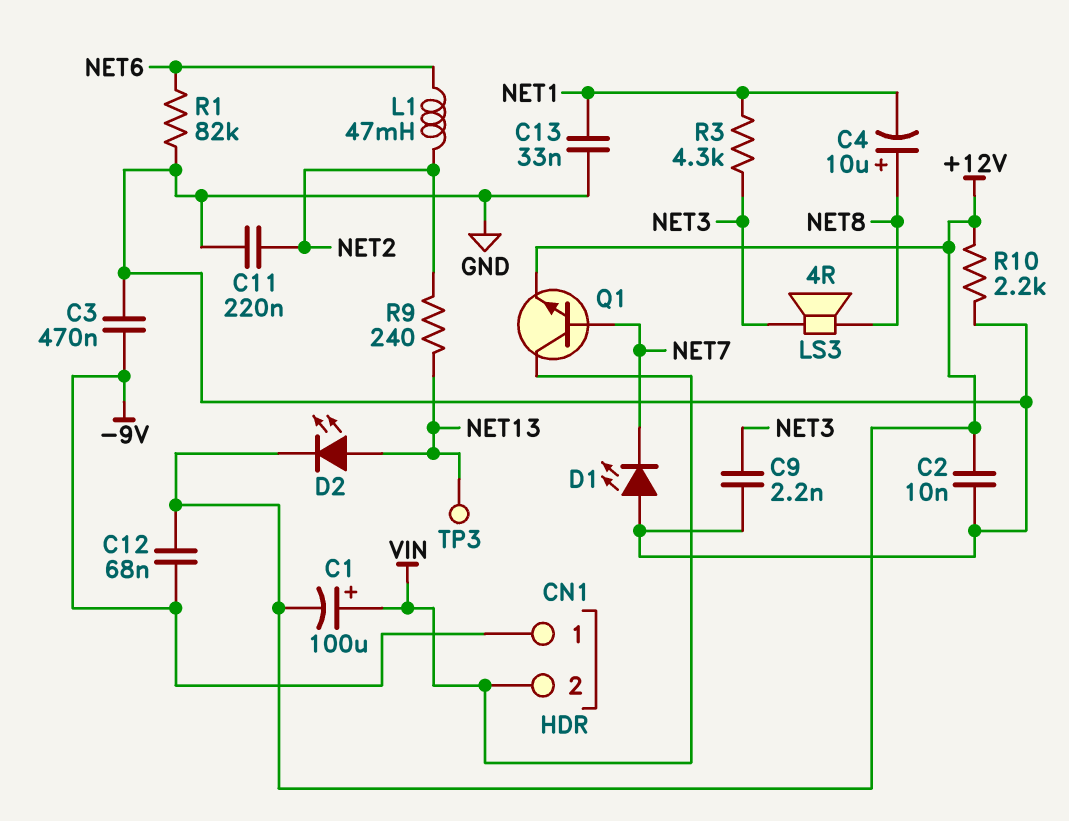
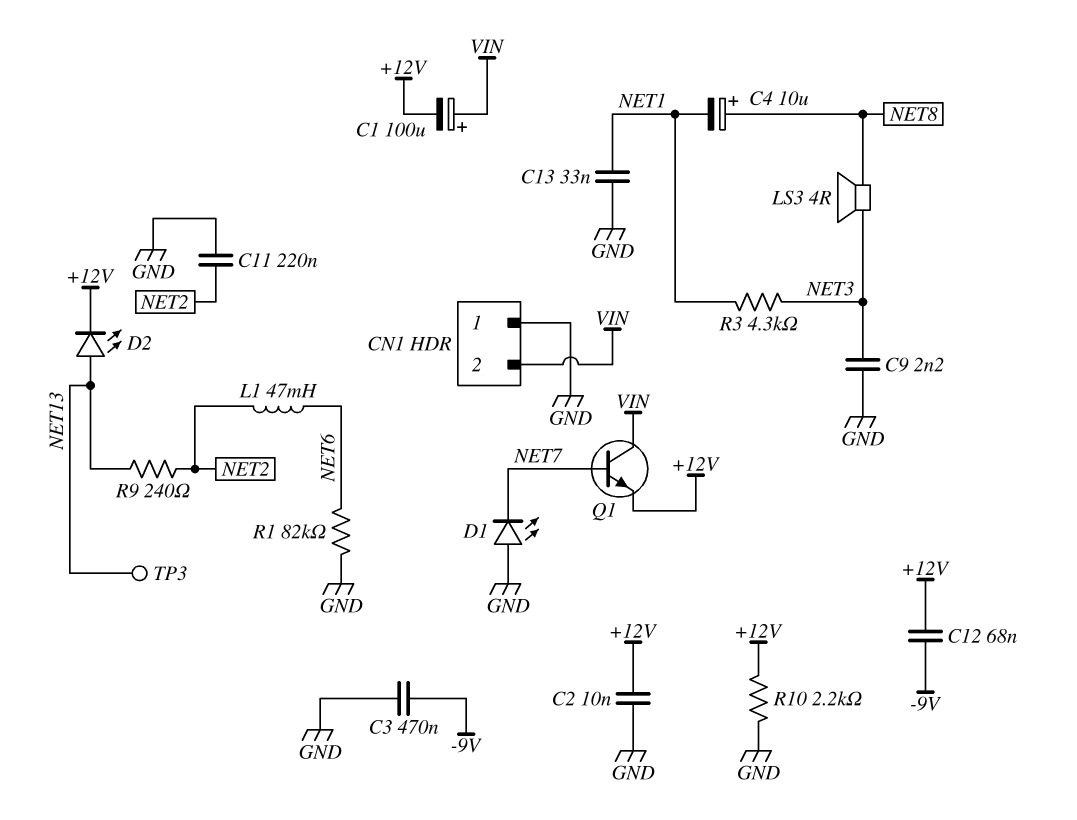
CN1 pin 1: -9V -> GND

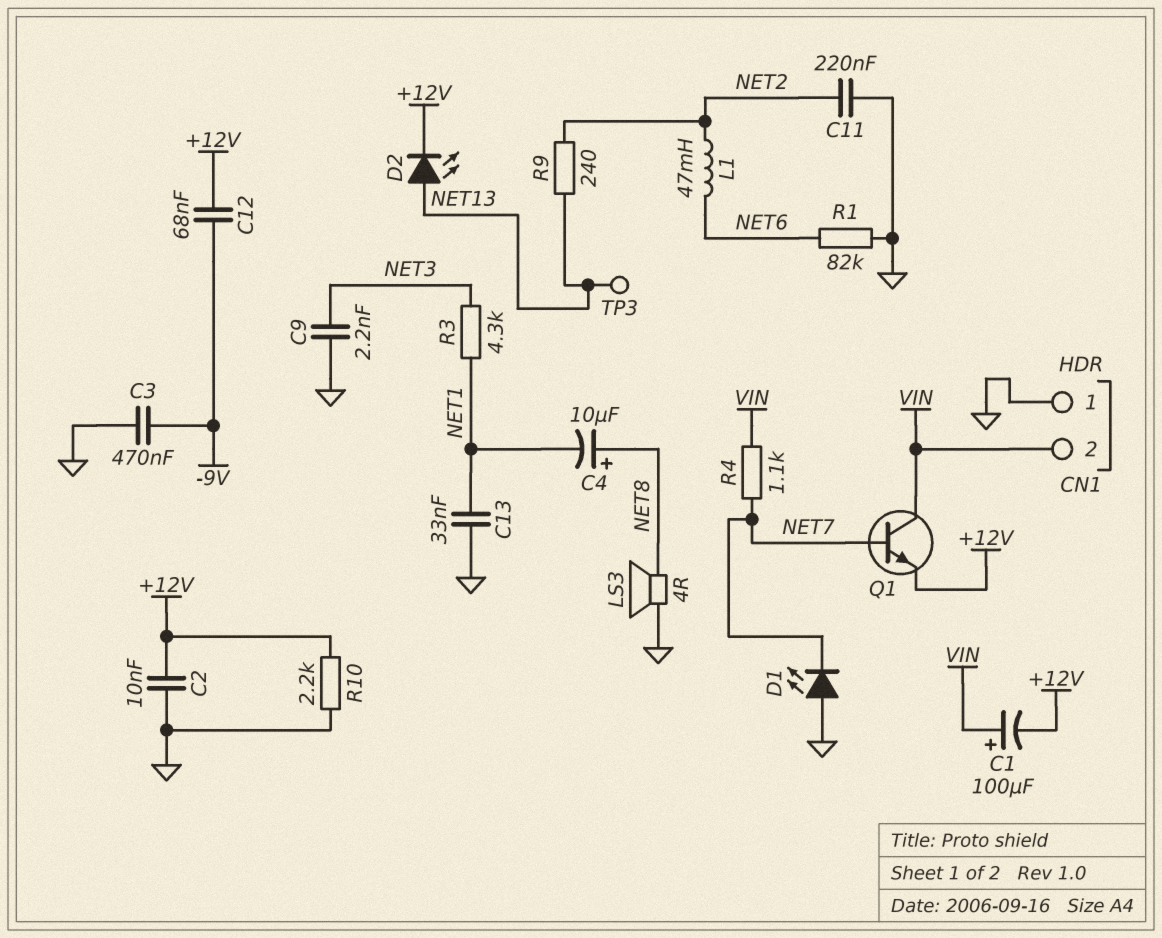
LS3: speaker 4R (NET3, NET8) -> speaker 4R (GND, NET8)
R4: none -> 1.1k (NET7, VIN)

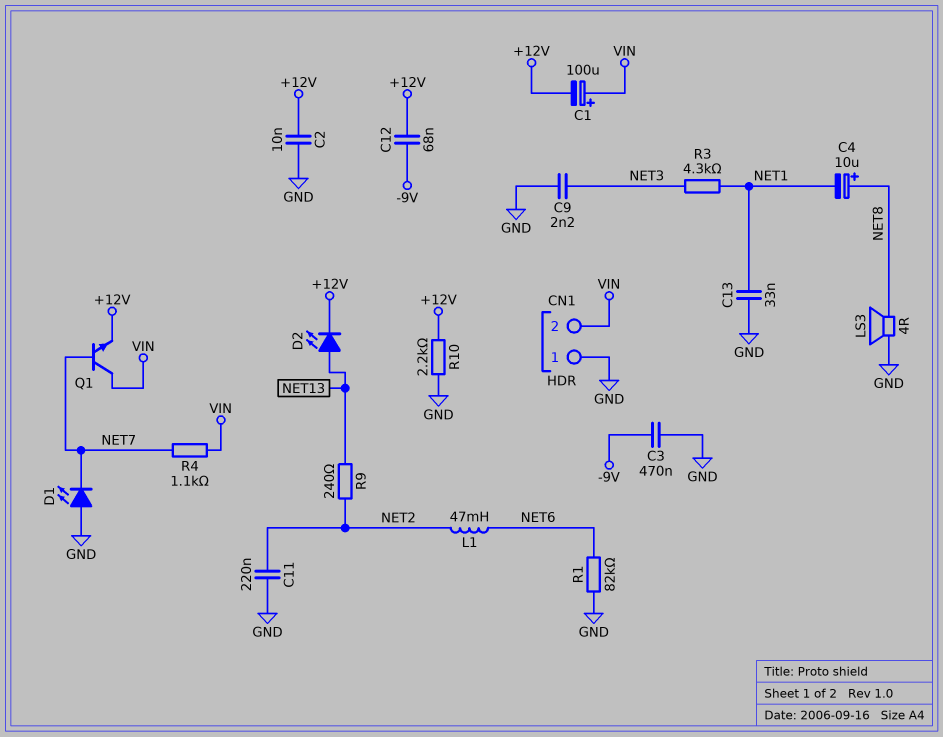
TP3: test point (NET13) -> none

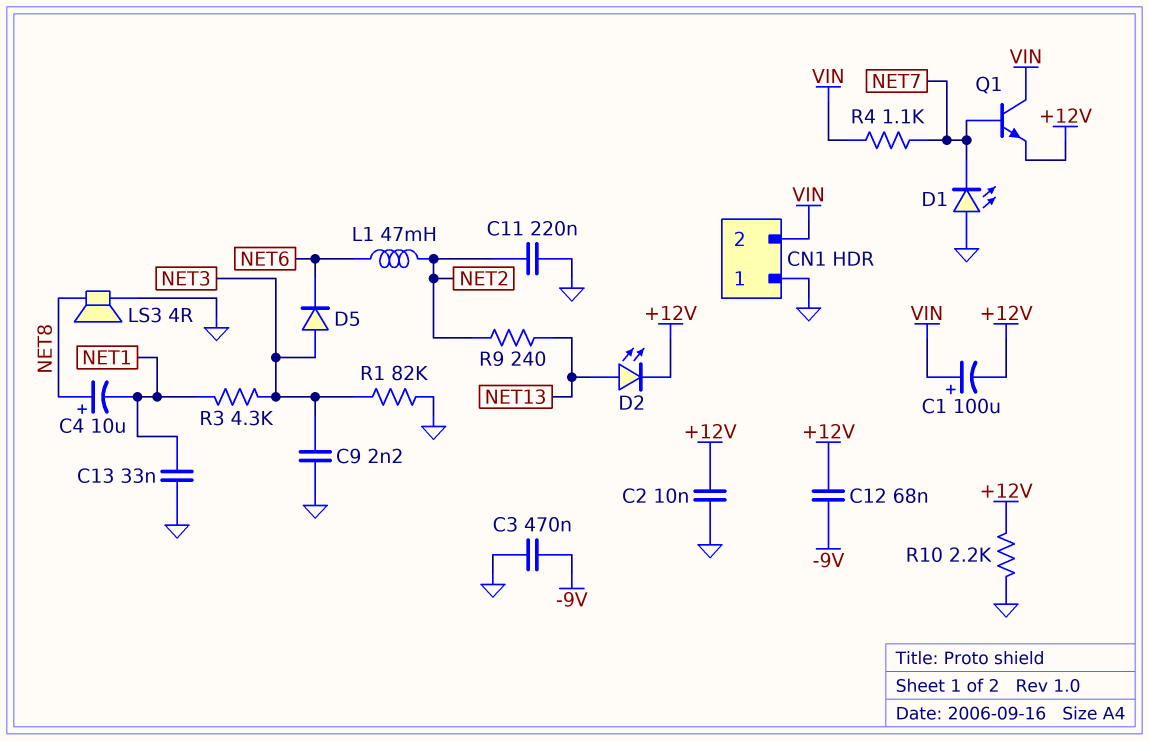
D5: none -> diode (A NET3, K NET6)
R1: 82k (GND, NET6) -> 82k (GND, NET3)

